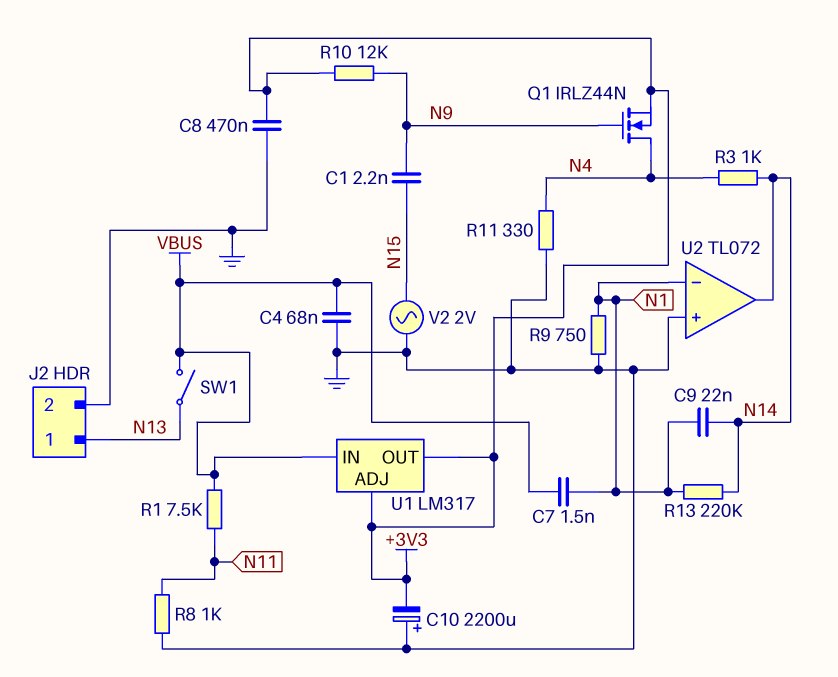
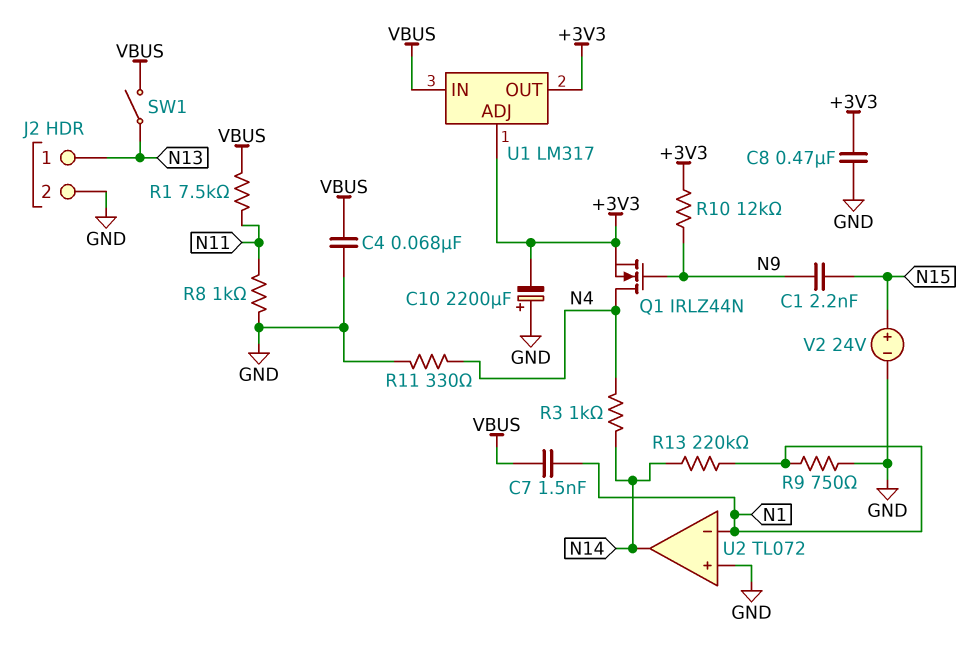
C9: 22nF (N1, N14) -> none
V2: AC 2V (GND, N15) -> 24V (plus N15, minus GND)

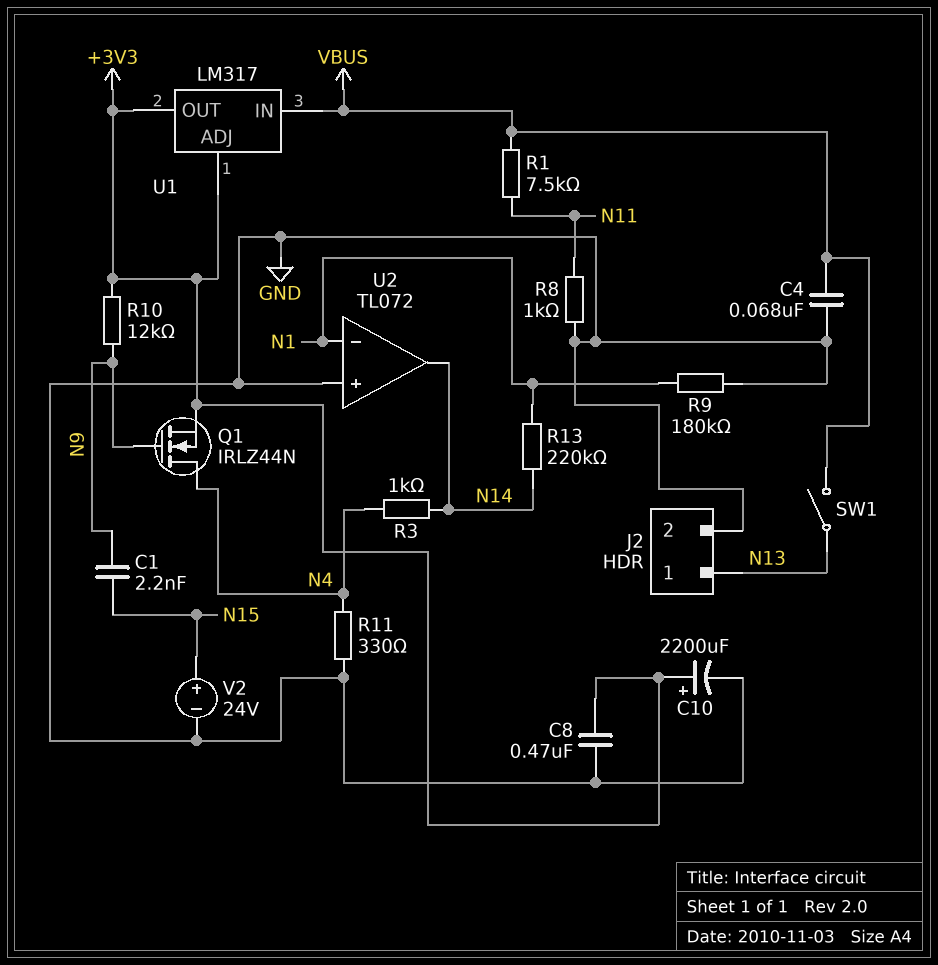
C7: 1.5nF (N1, VBUS) -> none
C10: 2200uF (plus GND, minus +3V3) -> 2200uF (plus +3V3, minus GND)
R9: 750 (GND, N1) -> 180k (GND, N1)

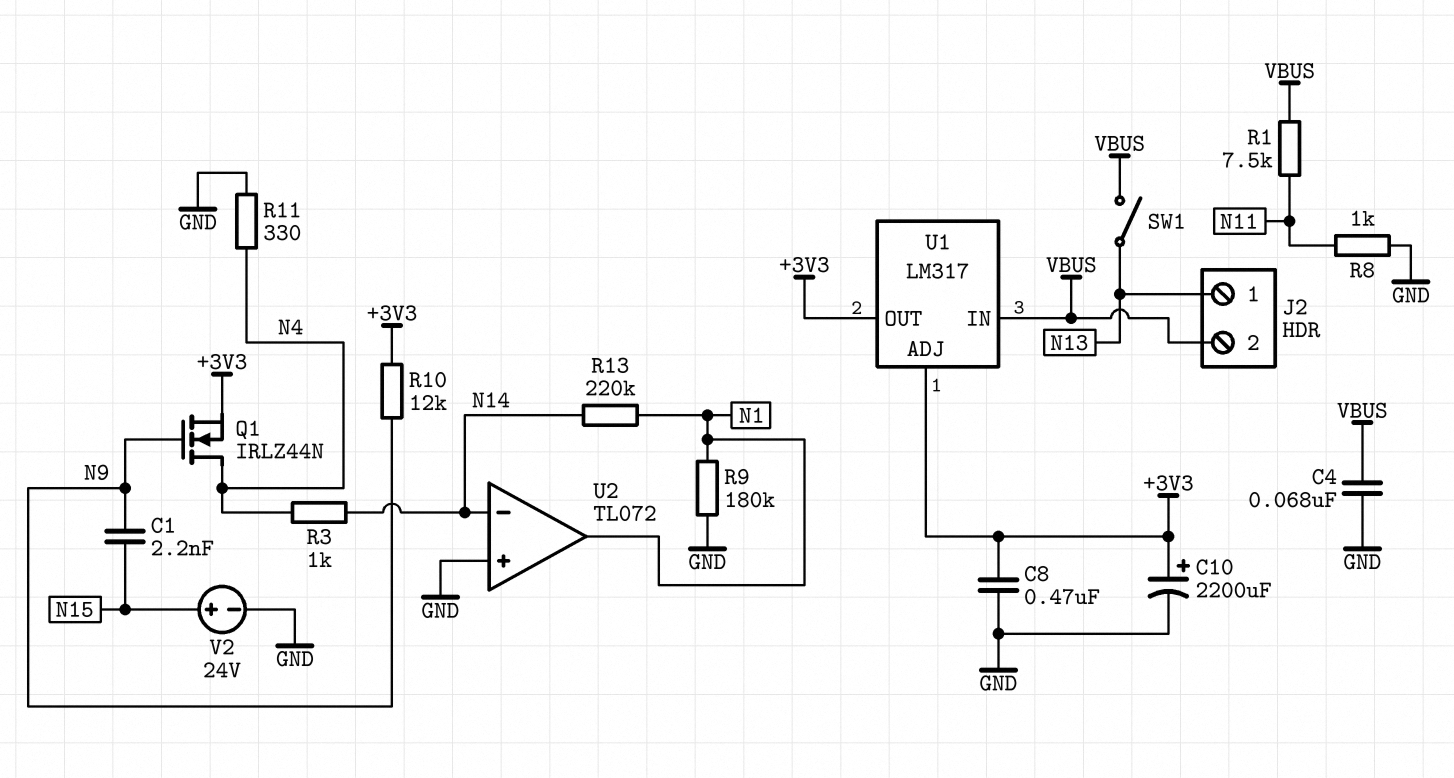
J2 pin 2: GND -> VBUS
U2 pin in-: N1 -> N14
U2 pin out: N14 -> N1

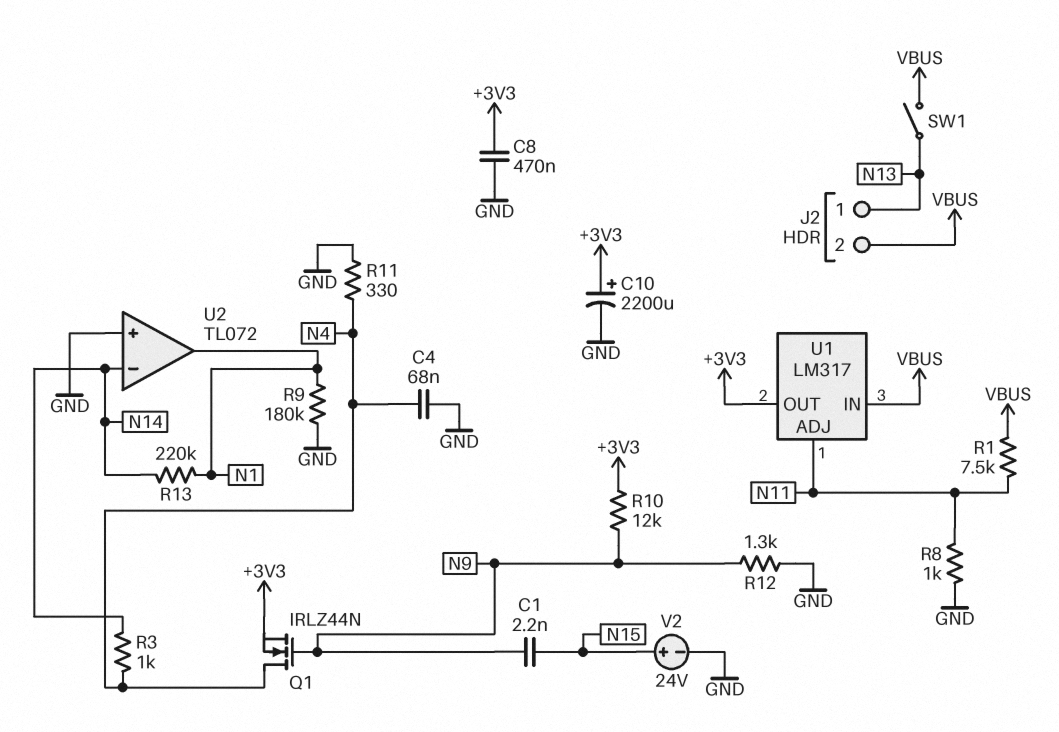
C4: 68nF (GND, VBUS) -> 68nF (GND, N4)
R12: none -> 1.3k (GND, N9)
U1 pin ADJ: +3V3 -> N11

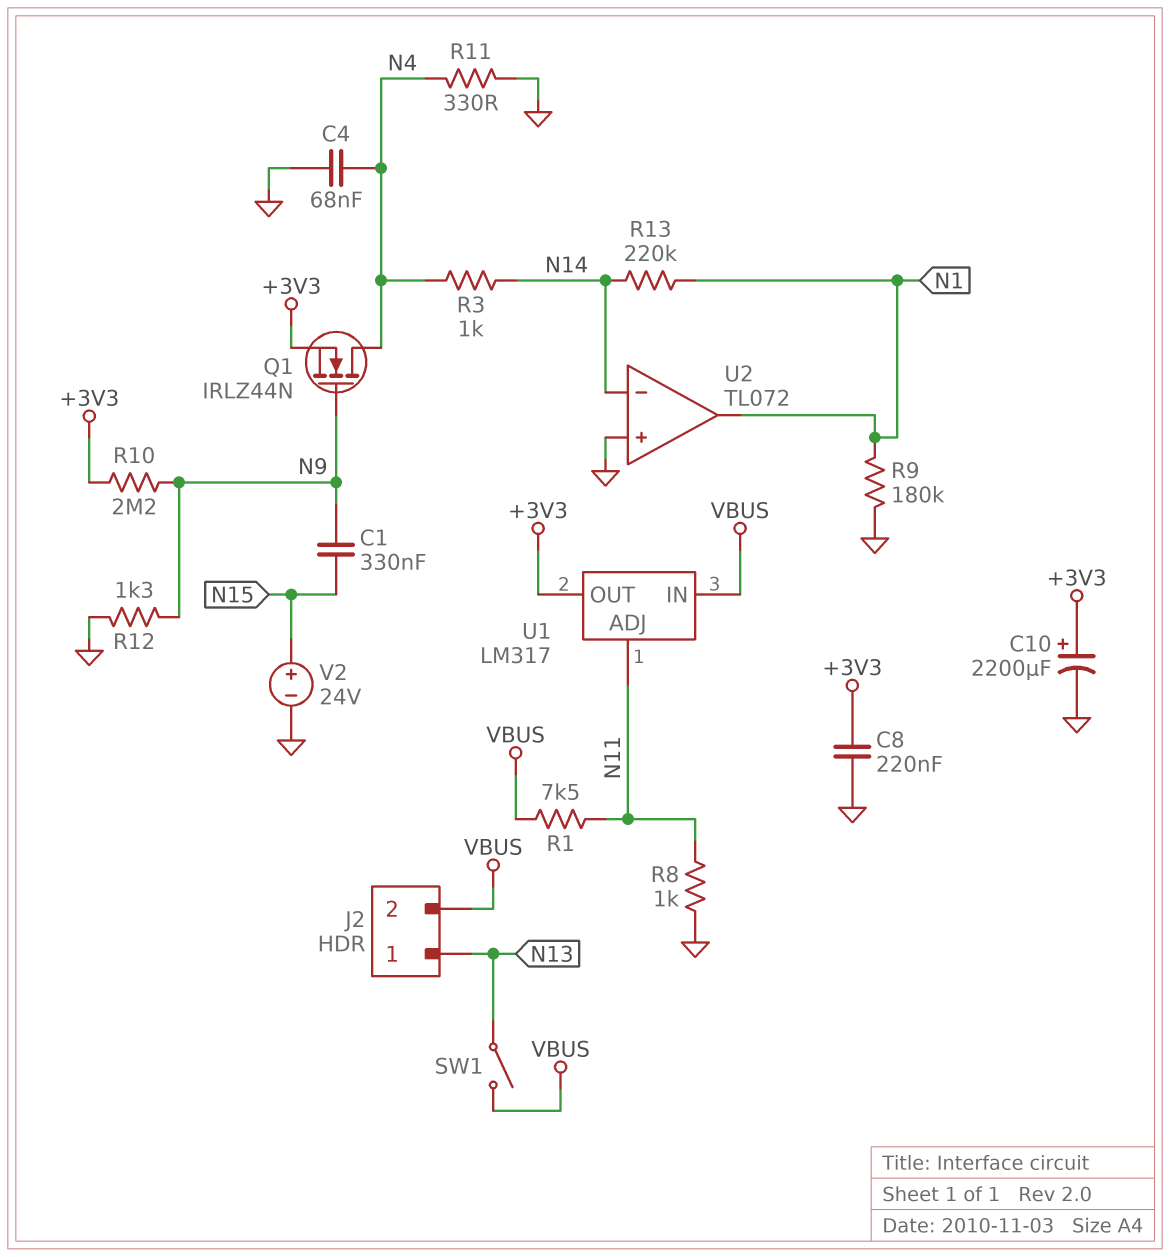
C1: 2.2nF (N9, N15) -> 330nF (N9, N15)
C8: 470nF (+3V3, GND) -> 220nF (+3V3, GND)
R10: 12k (+3V3, N9) -> 2.2M (+3V3, N9)

